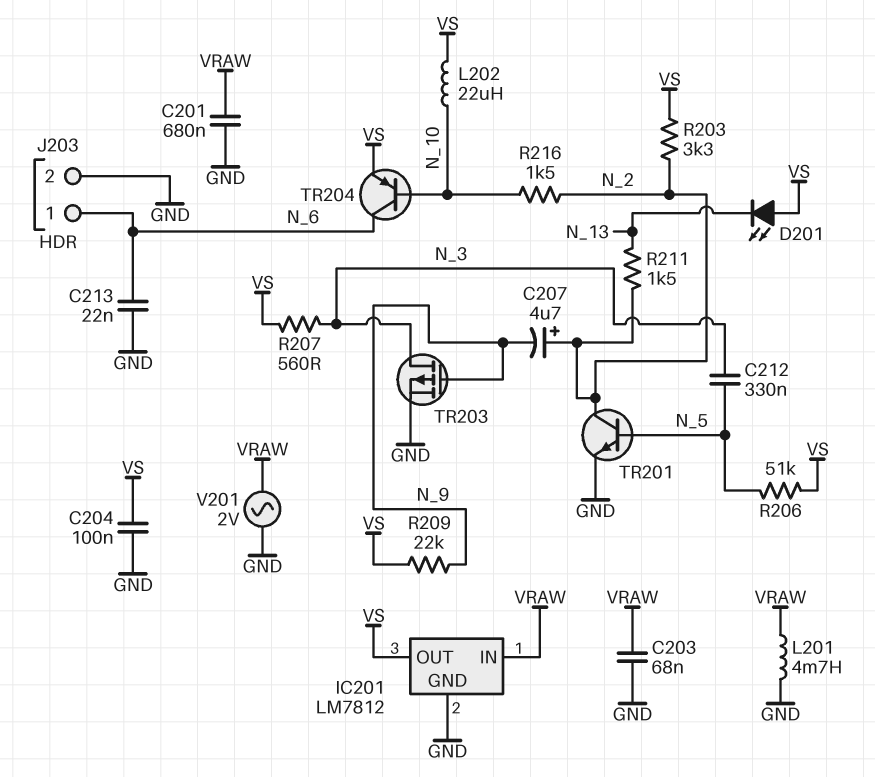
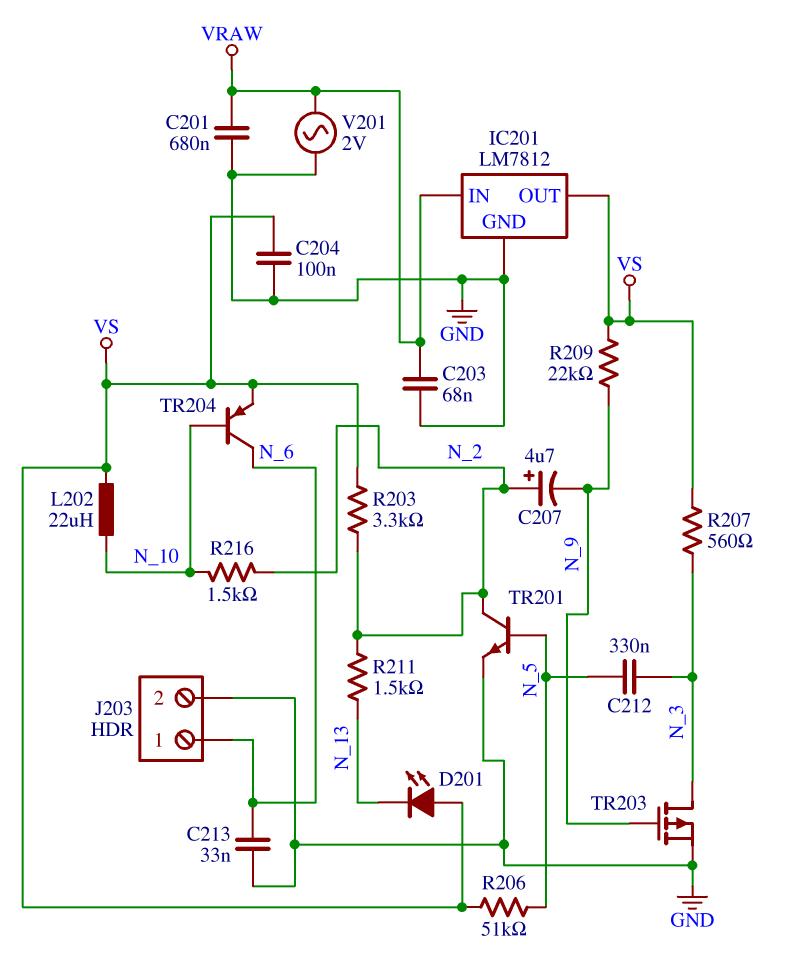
C213: 22nF (GND, N_6) -> 33nF (GND, N_6)
L201: 4.7mH (GND, VRAW) -> none

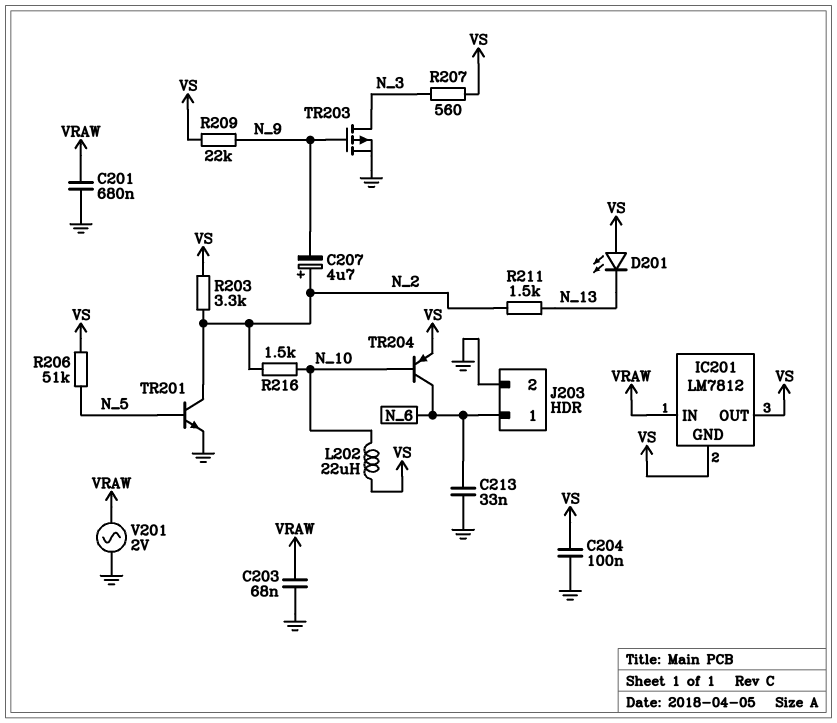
C212: 330nF (N_3, N_5) -> none
IC201 pin GND: GND -> VS

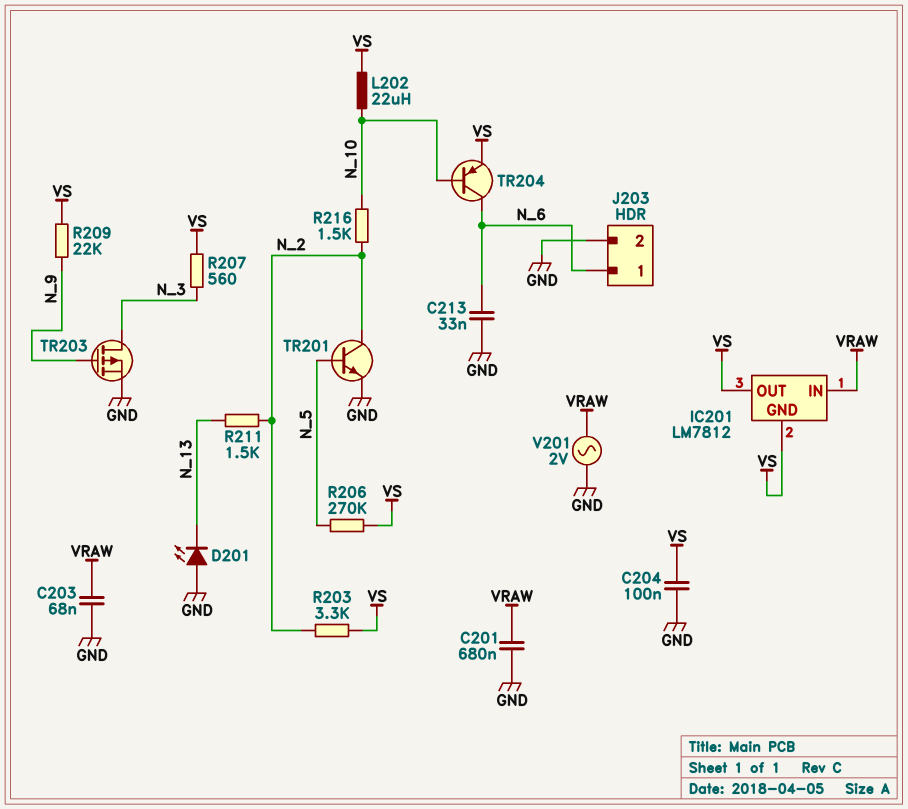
C207: 4.7uF (plus N_2, minus N_9) -> none
D201: LED (A VS, K N_13) -> LED (A GND, K N_13)
R206: 51k (N_5, VS) -> 270k (N_5, VS)

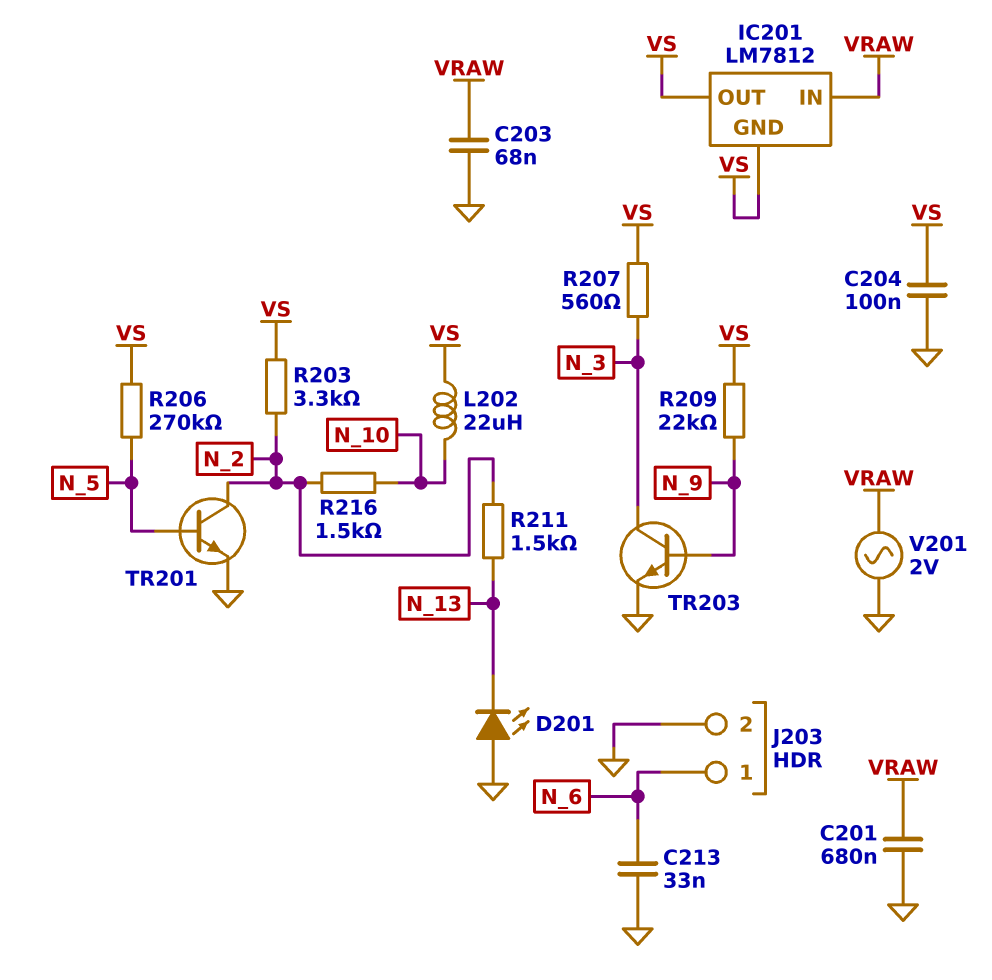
TR203: PMOS (G N_9, D N_3, S GND) -> NPN (B N_9, C N_3, E GND)
TR204: PNP (B N_10, C N_6, E VS) -> none

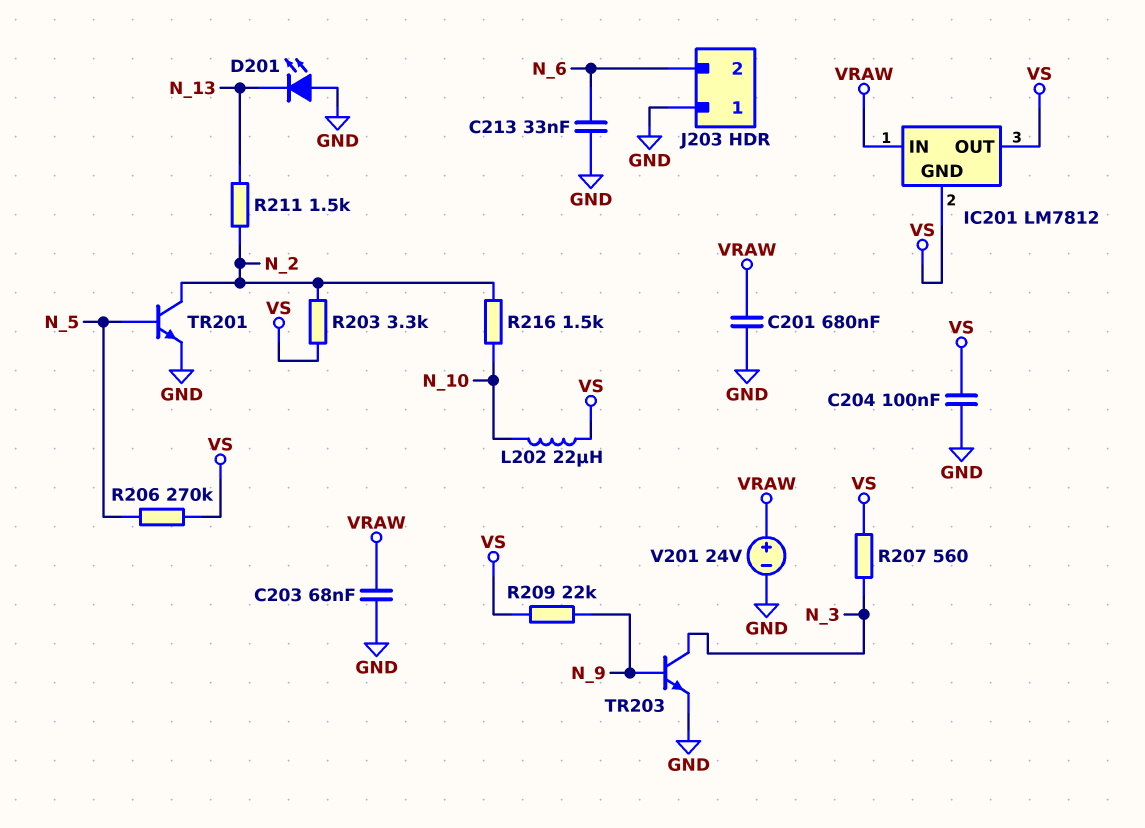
J203 pin 1: N_6 -> GND
J203 pin 2: GND -> N_6
V201: AC 2V (GND, VRAW) -> 24V (plus VRAW, minus GND)

